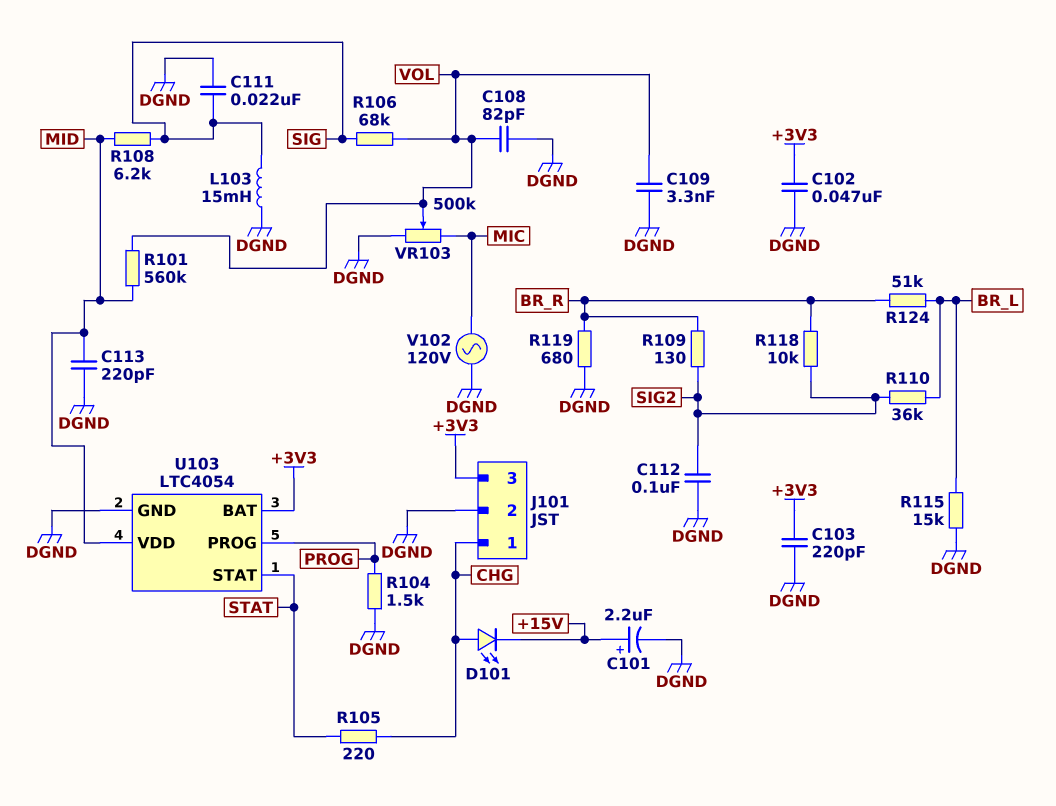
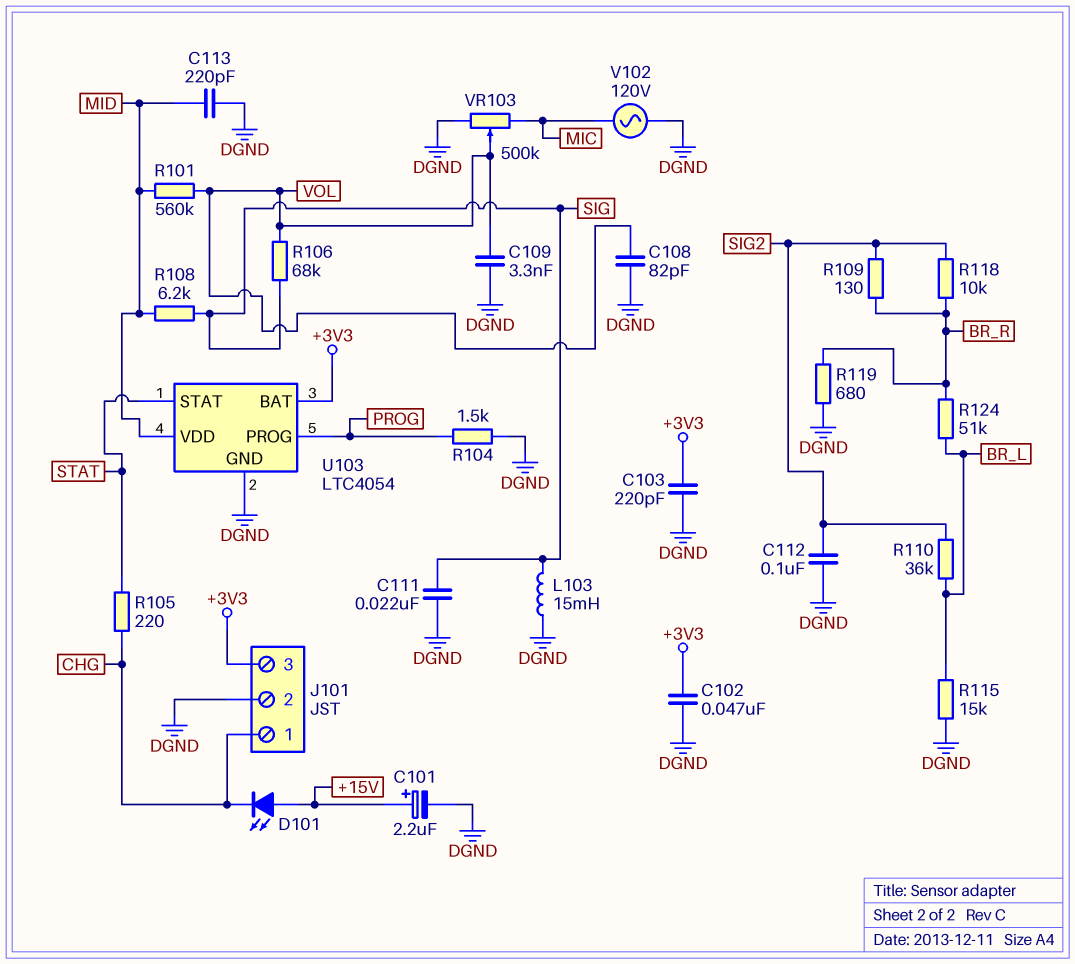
D101: LED (A CHG, K +15V) -> LED (A +15V, K CHG)

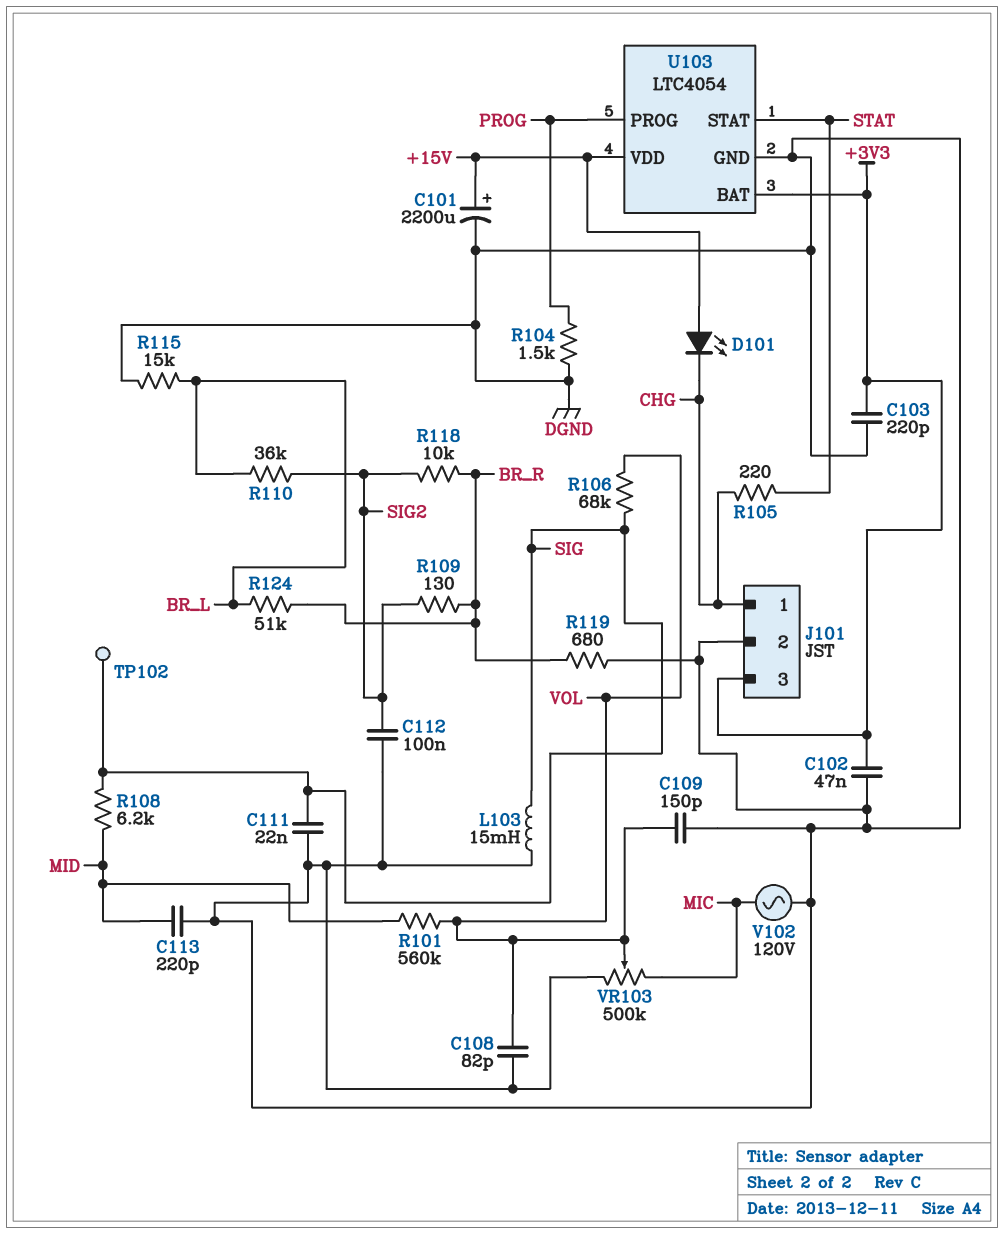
C101: 2.2uF (plus +15V, minus DGND) -> 2200uF (plus +15V, minus DGND)
C109: 3.3nF (DGND, VOL) -> 150pF (DGND, VOL)
TP102: none -> test point (SIG)
U103 pin VDD: MID -> +15V

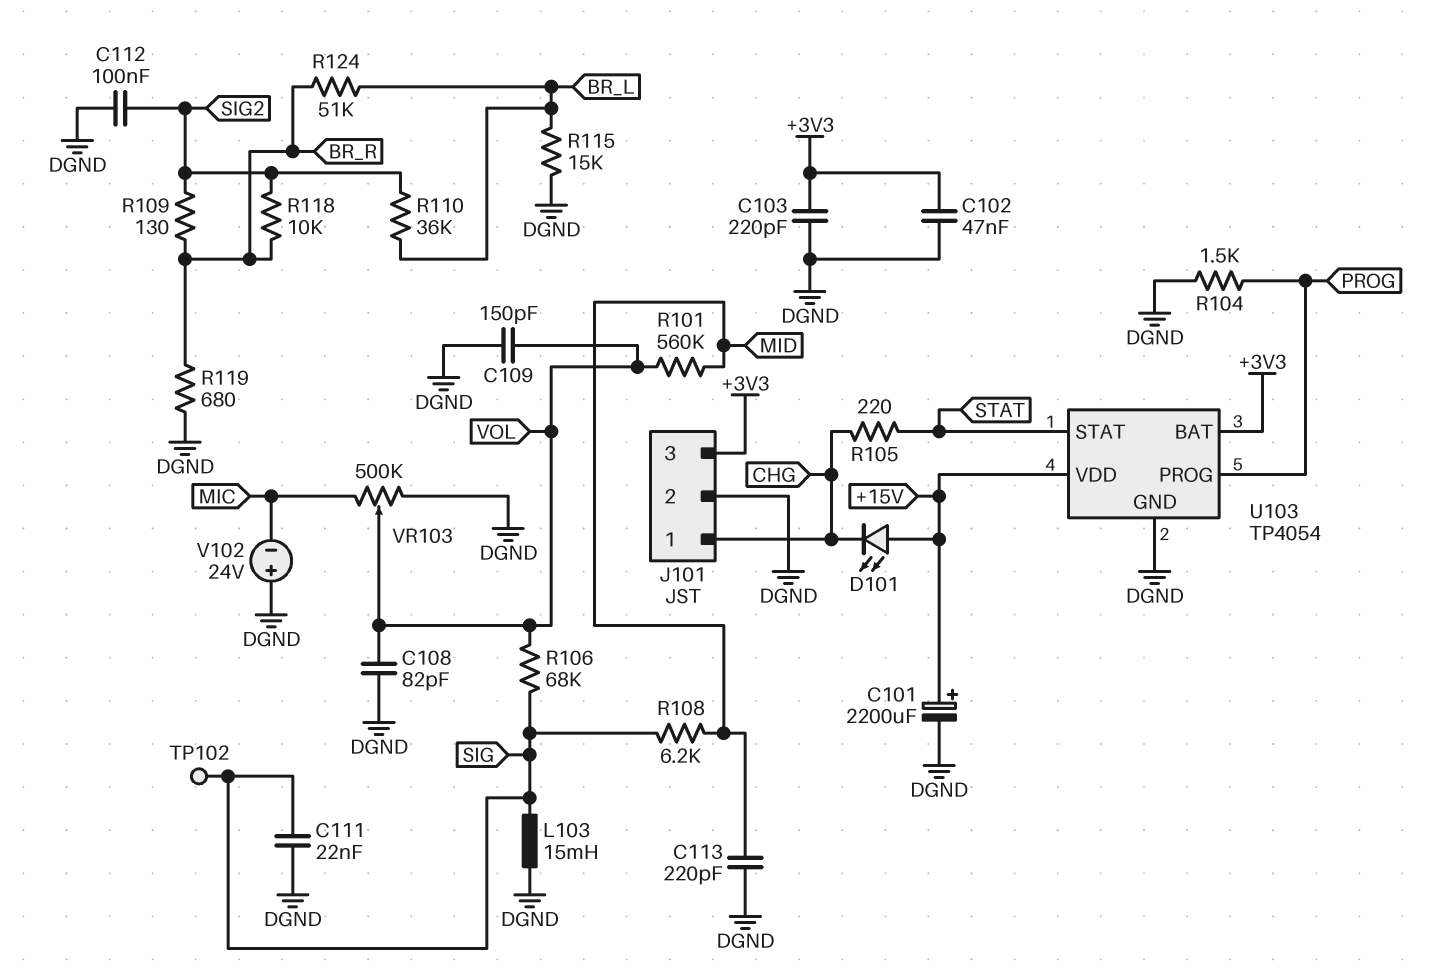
U103: LTC4054 -> TP4054
V102: AC 120V (DGND, MIC) -> 24V (plus DGND, minus MIC)

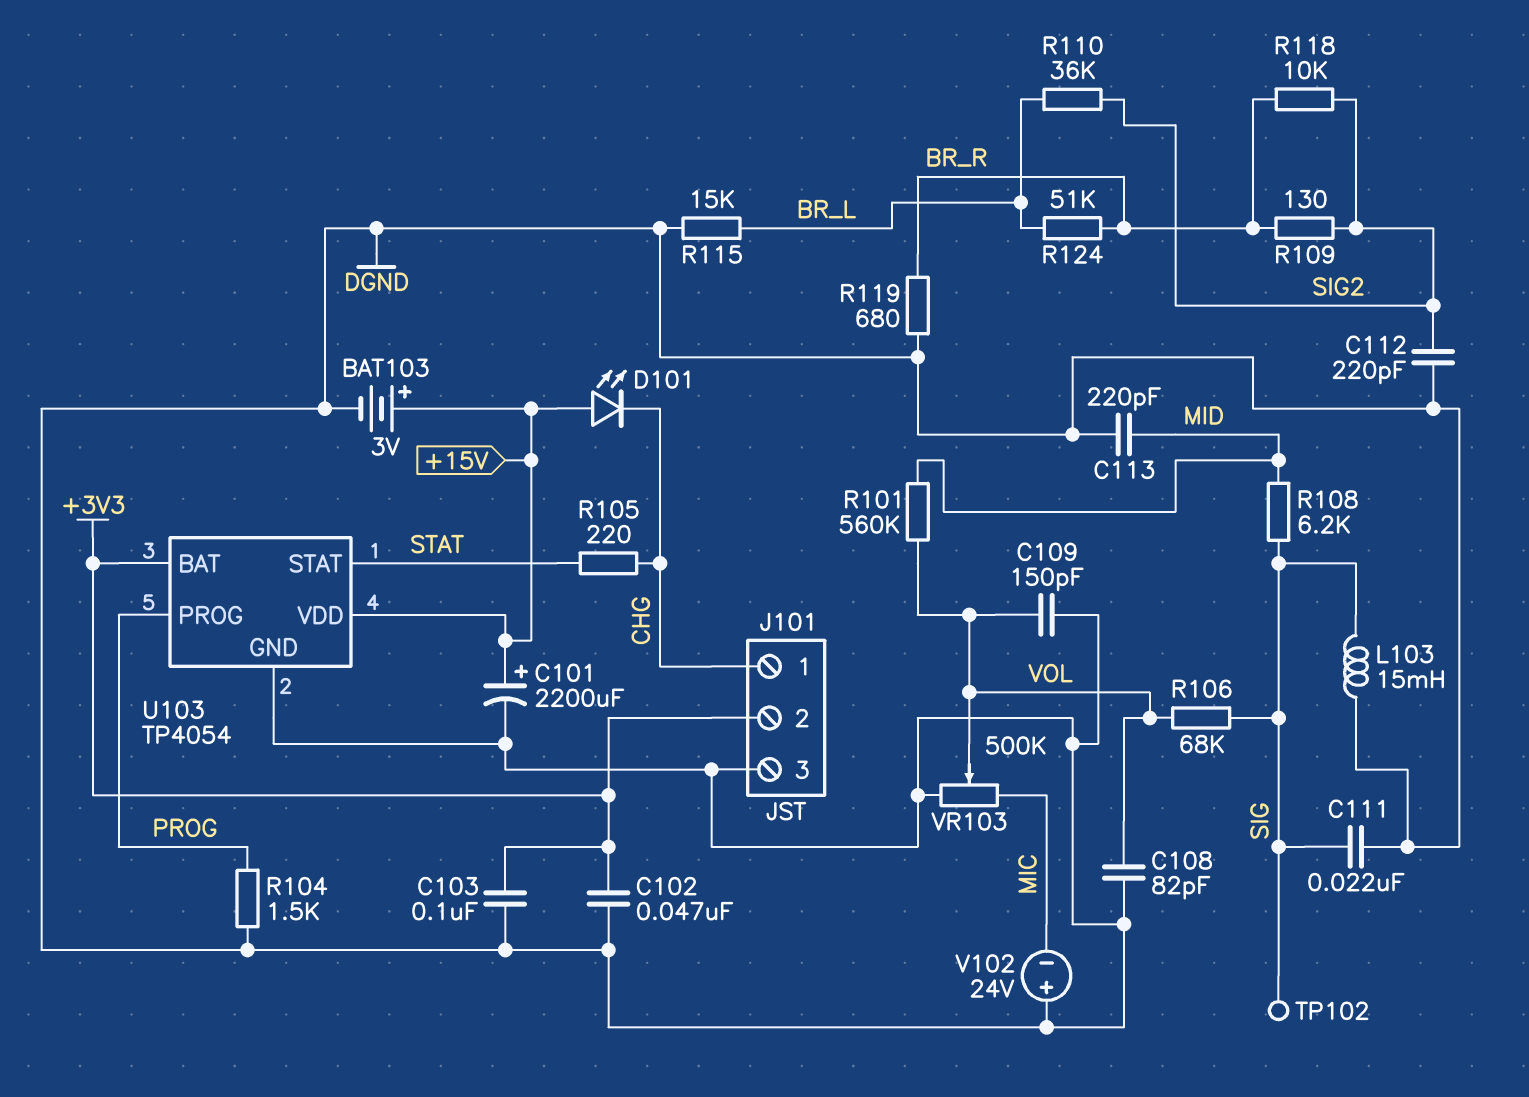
BAT103: none -> 3V (plus +15V, minus DGND)
C103: 220pF (+3V3, DGND) -> 100nF (+3V3, DGND)
C112: 100nF (DGND, SIG2) -> 220pF (DGND, SIG2)
J101 pin 2: DGND -> +3V3
J101 pin 3: +3V3 -> DGND

